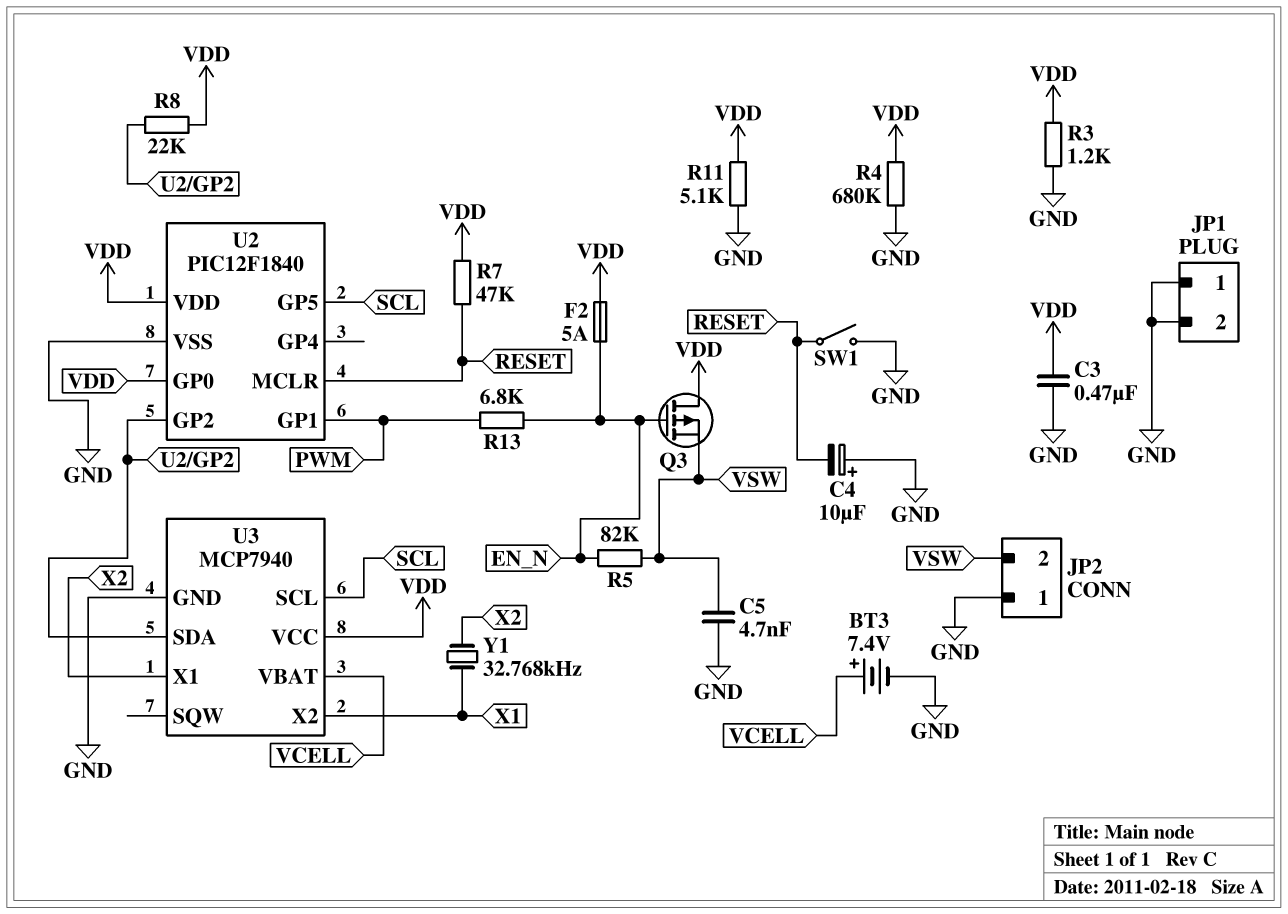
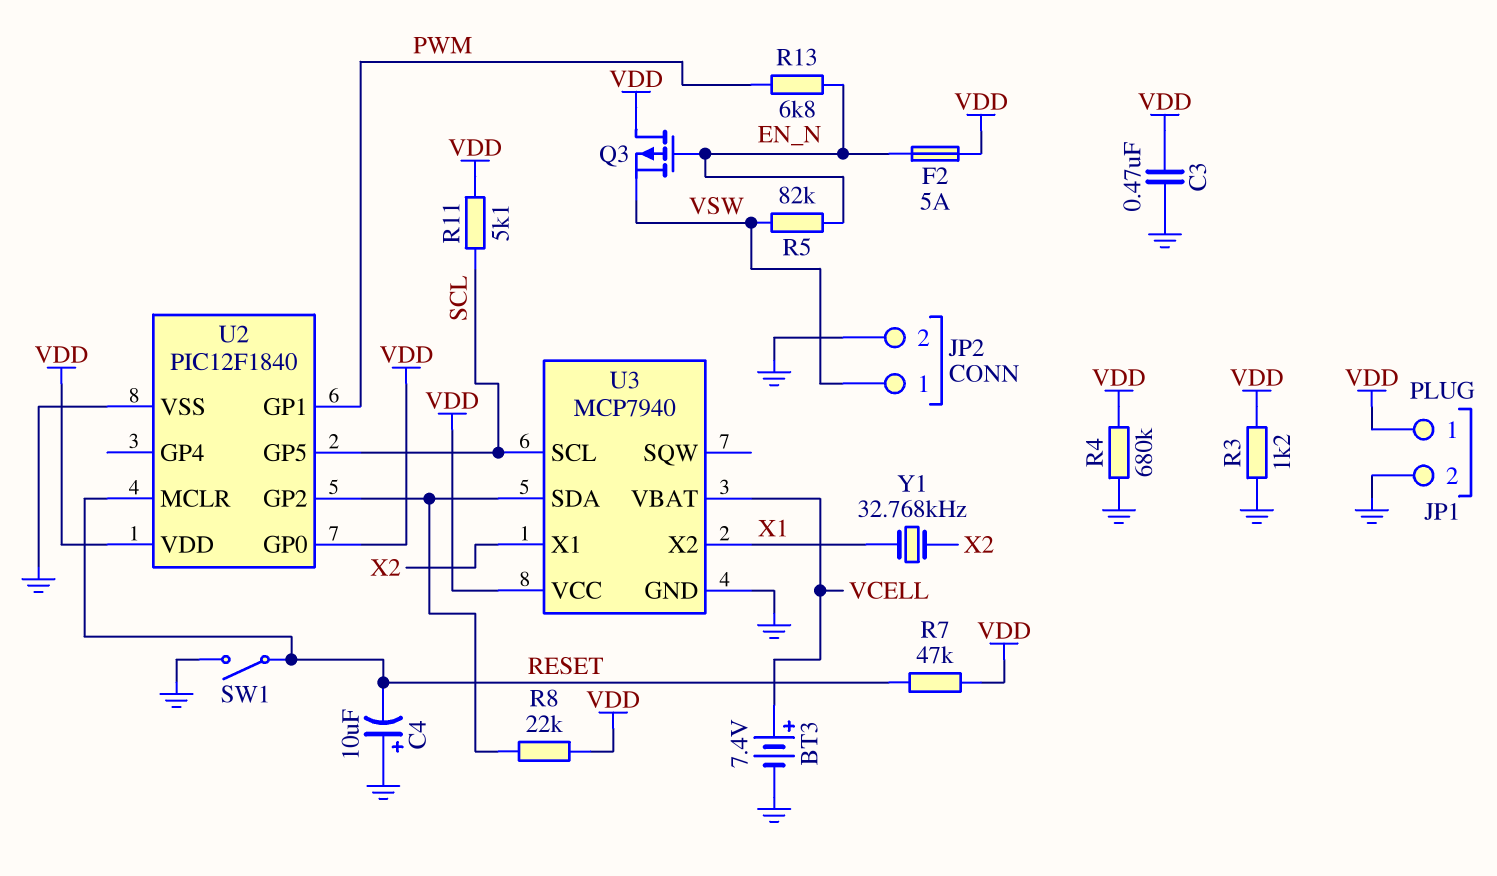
C5: 4.7nF (GND, VSW) -> none
JP1 pin 1: GND -> VDD
JP2 pin 1: GND -> VSW
JP2 pin 2: VSW -> GND
R11: 5.1k (GND, VDD) -> 5.1k (SCL, VDD)

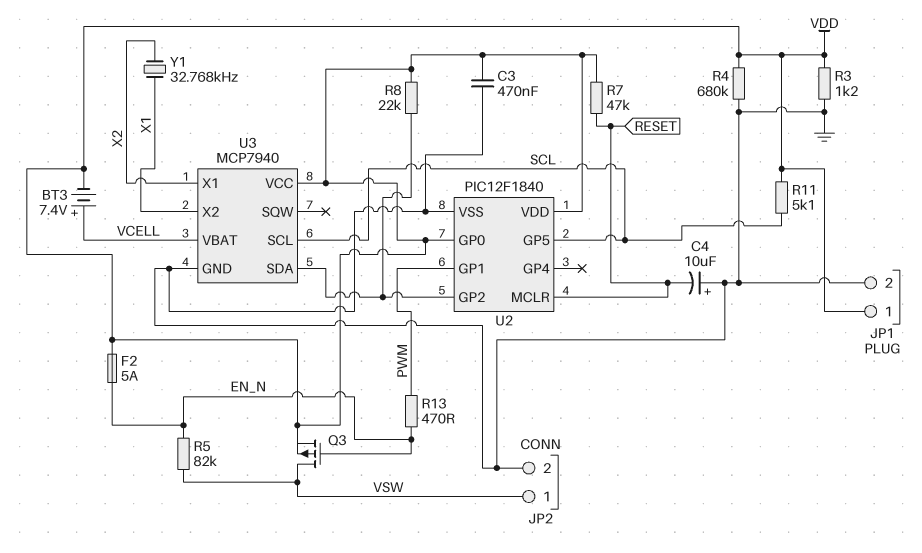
BT3: 7.4V (plus VCELL, minus GND) -> 7.4V (plus VCELL, minus VDD)
Q3: PMOS (G EN_N, D VDD, S VSW) -> PMOS (G EN_N, D VSW, S VDD)
R13: 6.8k (EN_N, PWM) -> 470 (EN_N, PWM)
SW1: switch (GND, RESET) -> none

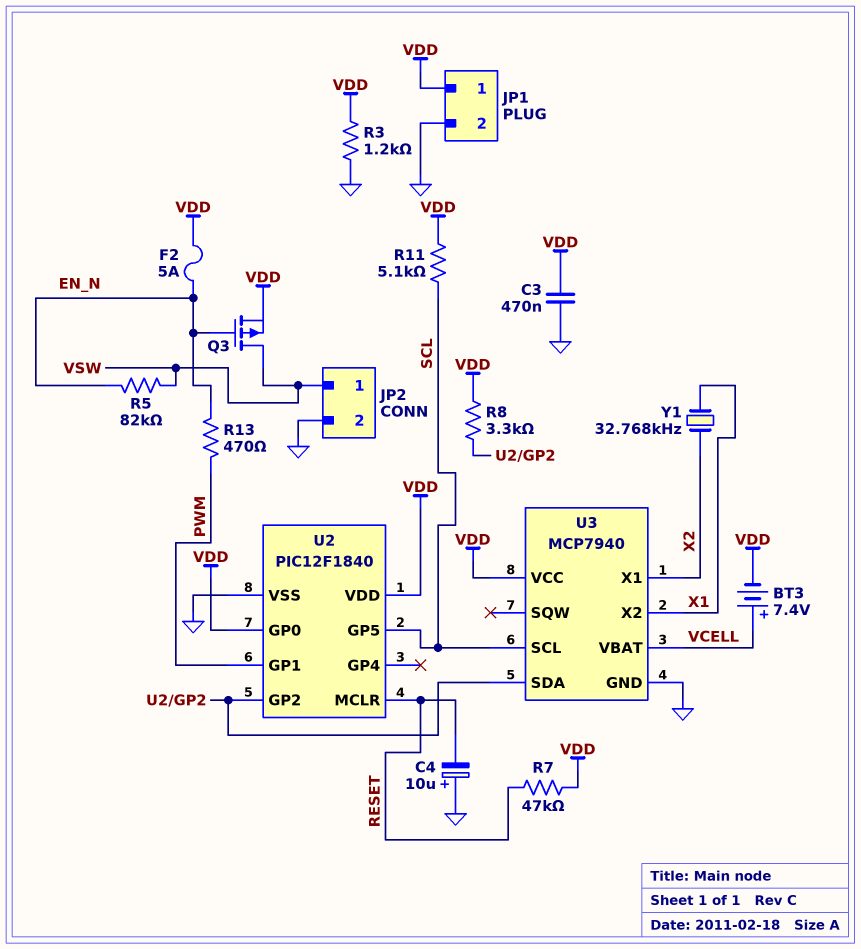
R4: 680k (GND, VDD) -> none
R8: 22k (U2/GP2, VDD) -> 3.3k (U2/GP2, VDD)

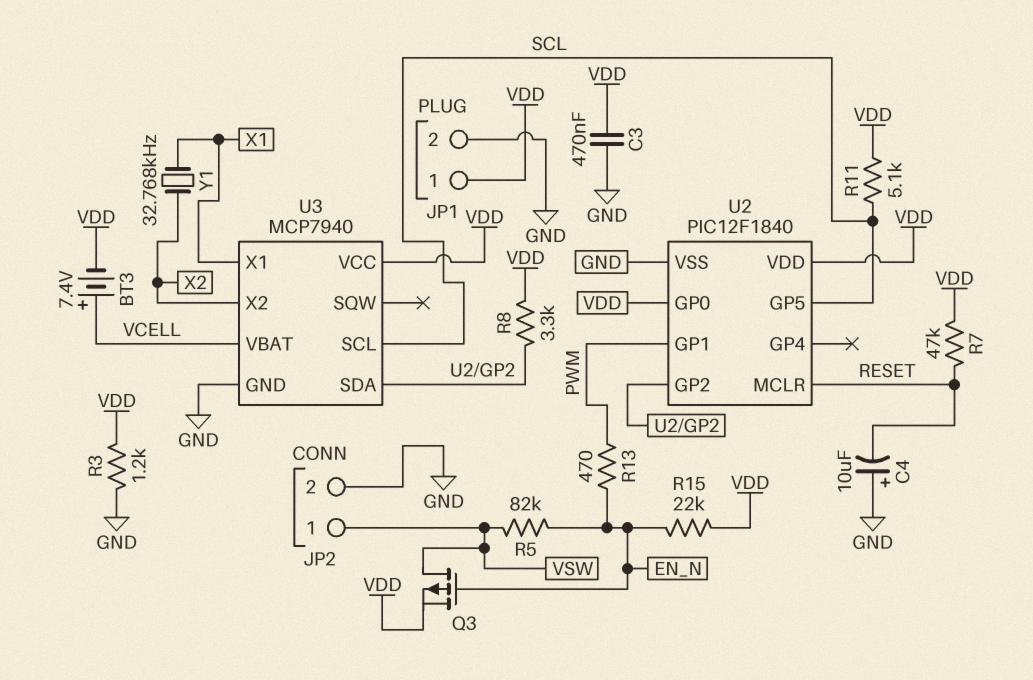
F2: 5A (EN_N, VDD) -> none
R15: none -> 22k (EN_N, VDD)
U3 pin X1: X2 -> X1
U3 pin X2: X1 -> X2

